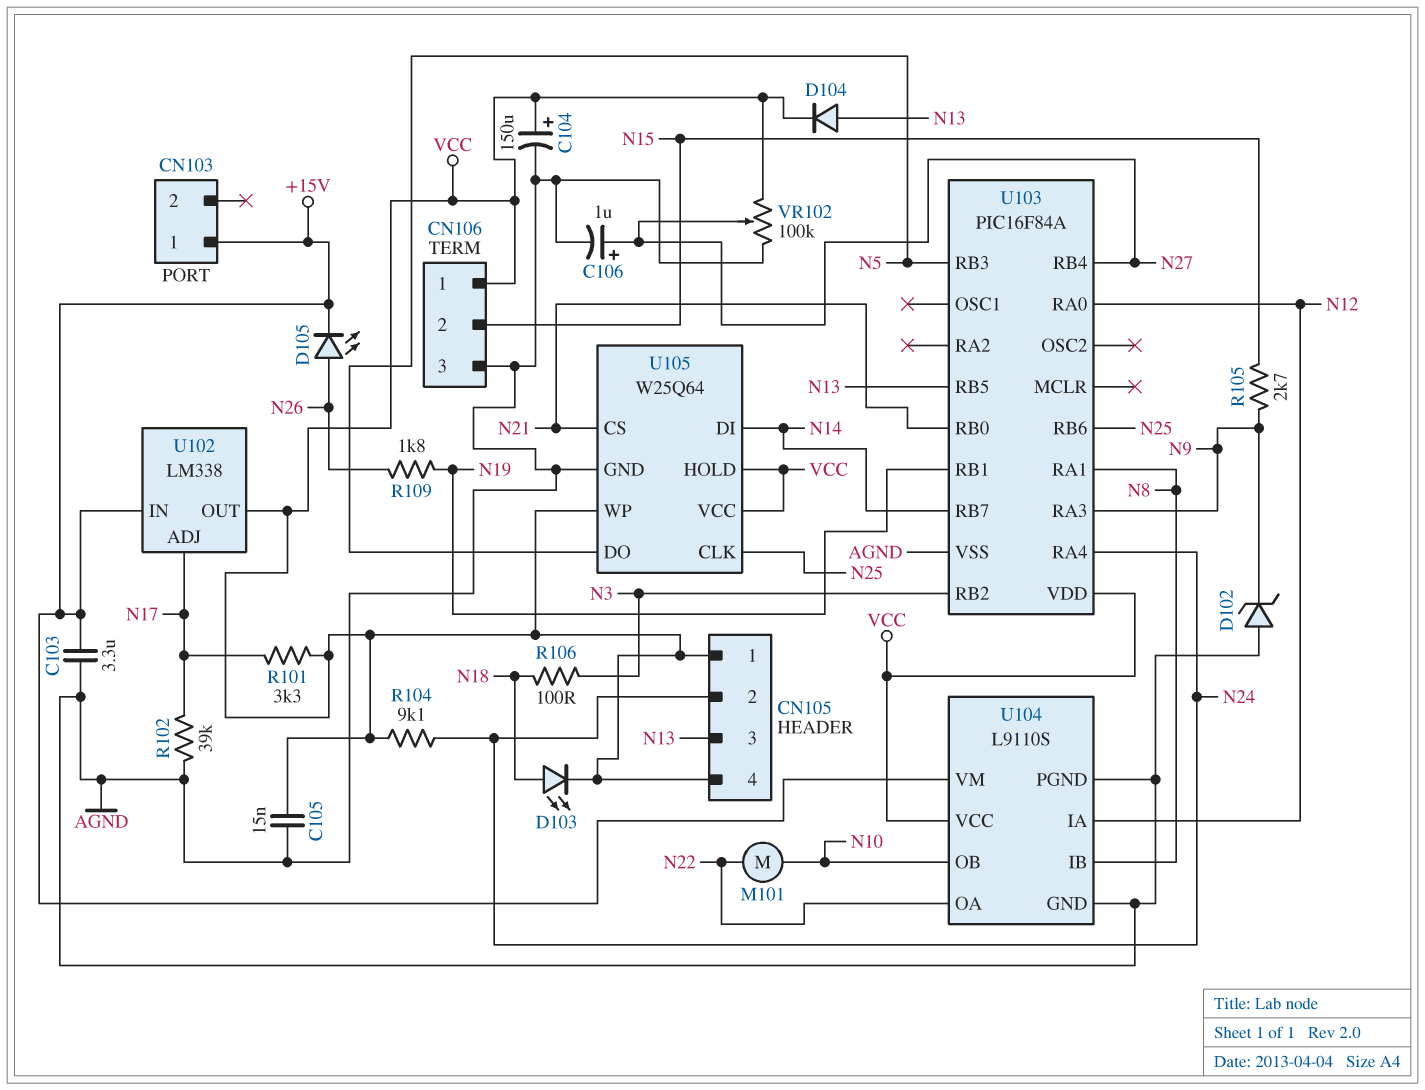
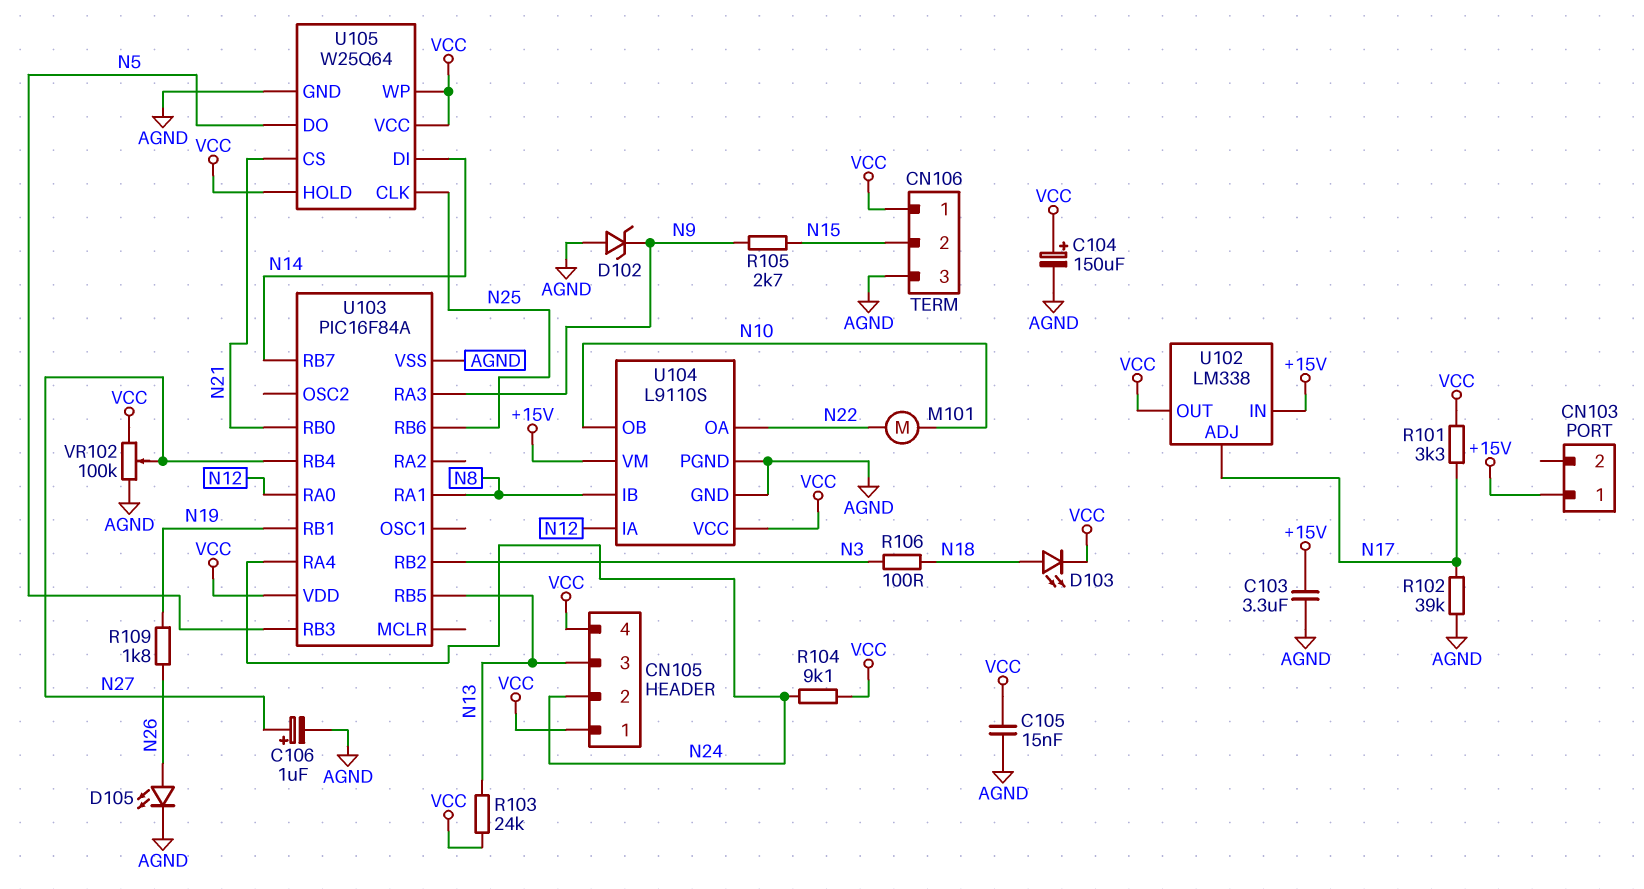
D104: diode (A N13, K VCC) -> none
D105: LED (A N26, K +15V) -> LED (A N26, K AGND)
R103: none -> 24k (N13, VCC)

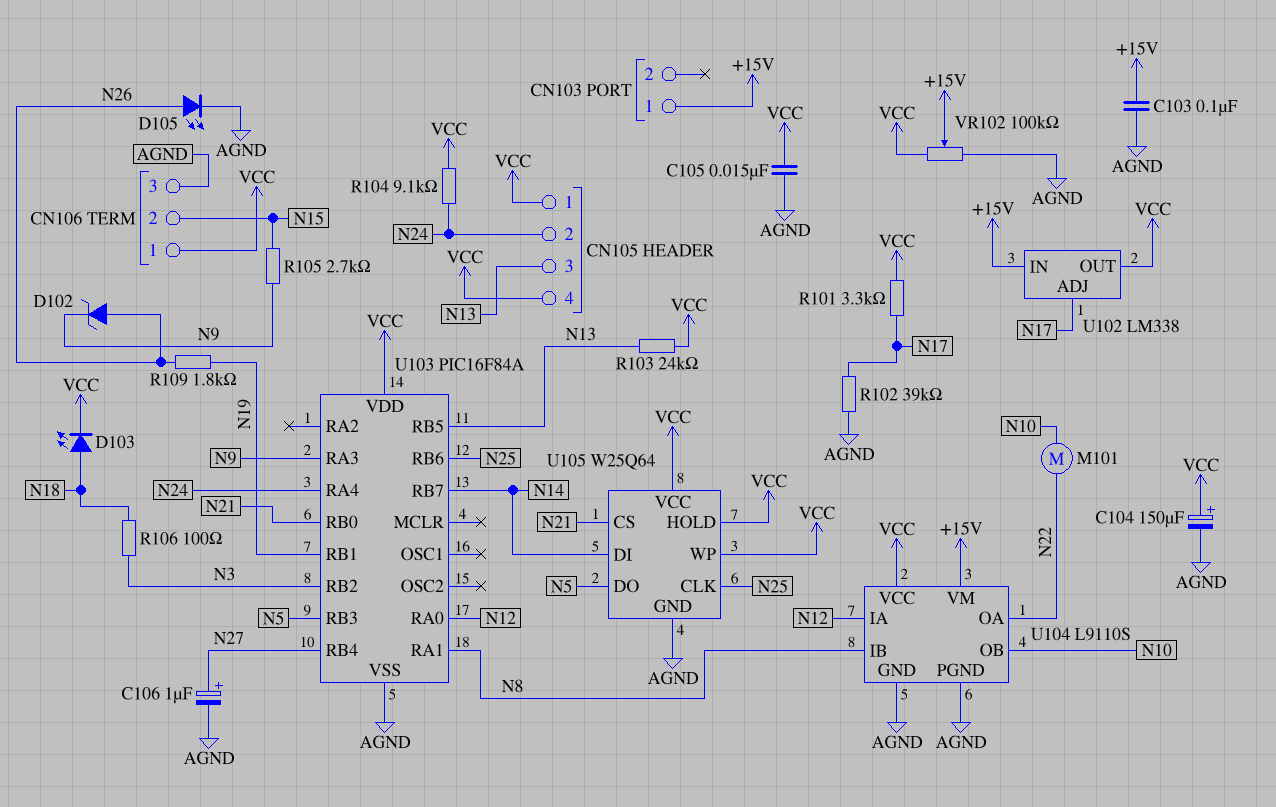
C103: 3.3uF (+15V, AGND) -> 100nF (+15V, AGND)
D102: zener (A AGND, K N9) -> zener (A N26, K N9)
VR102: 100k (AGND, VCC, wiper N27) -> 100k (AGND, VCC, wiper +15V)

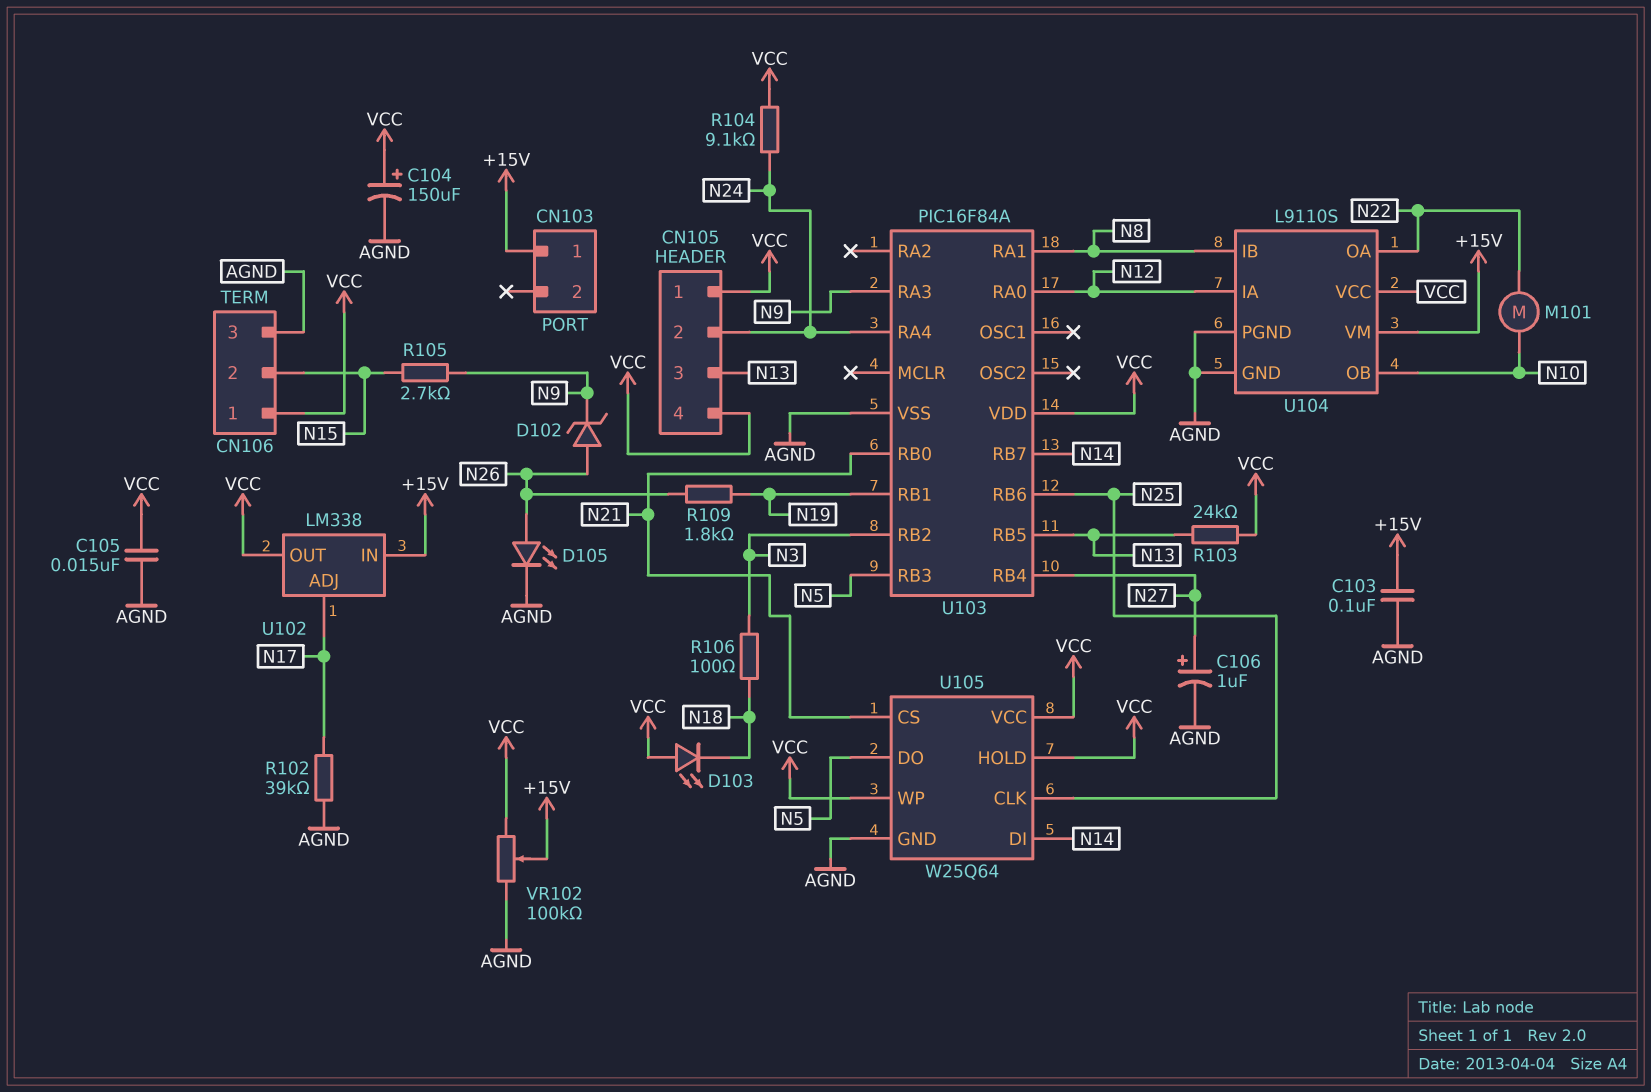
D103: LED (A N18, K VCC) -> LED (A VCC, K N18)
R101: 3.3k (N17, VCC) -> none

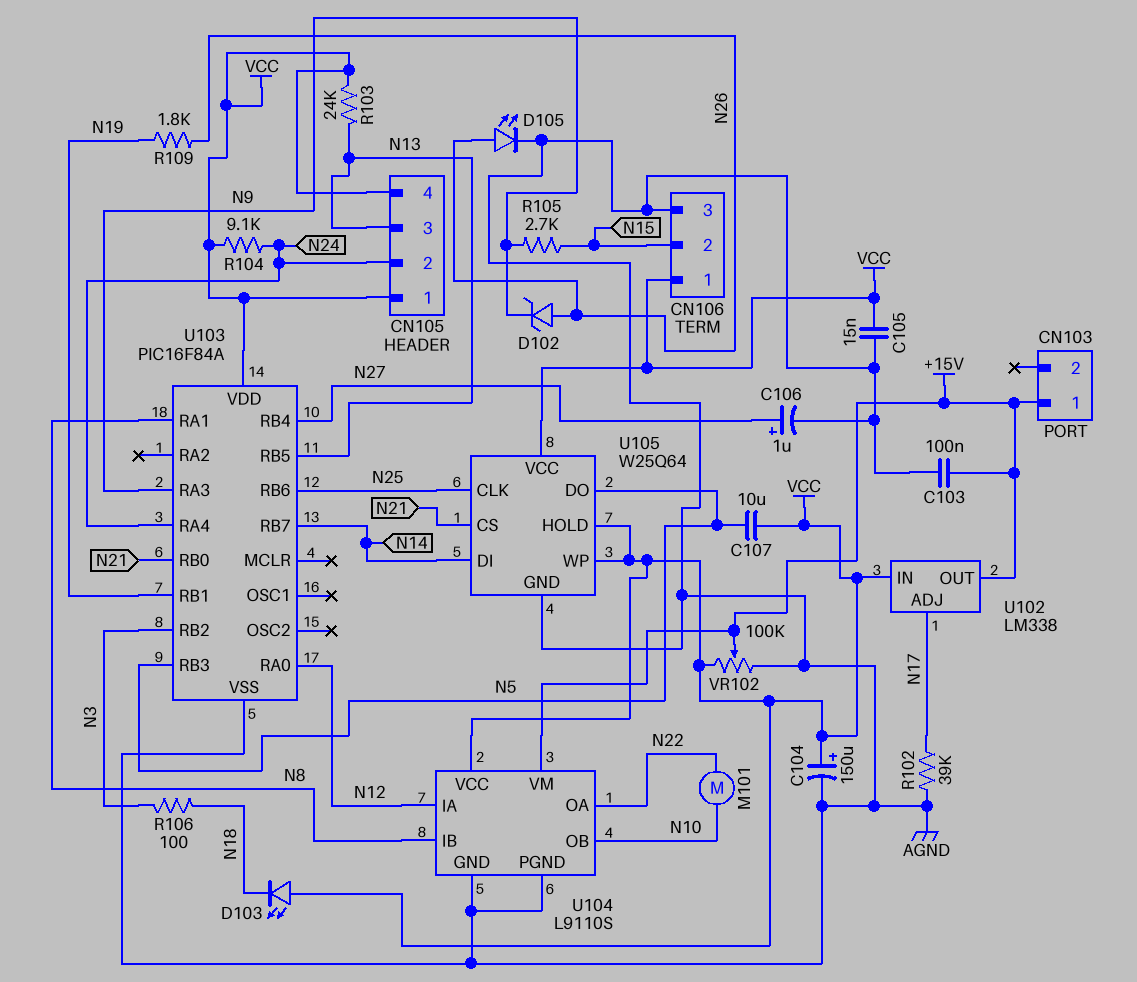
C107: none -> 10uF (N5, VCC)
U102 pin IN: +15V -> VCC
U102 pin OUT: VCC -> +15V

